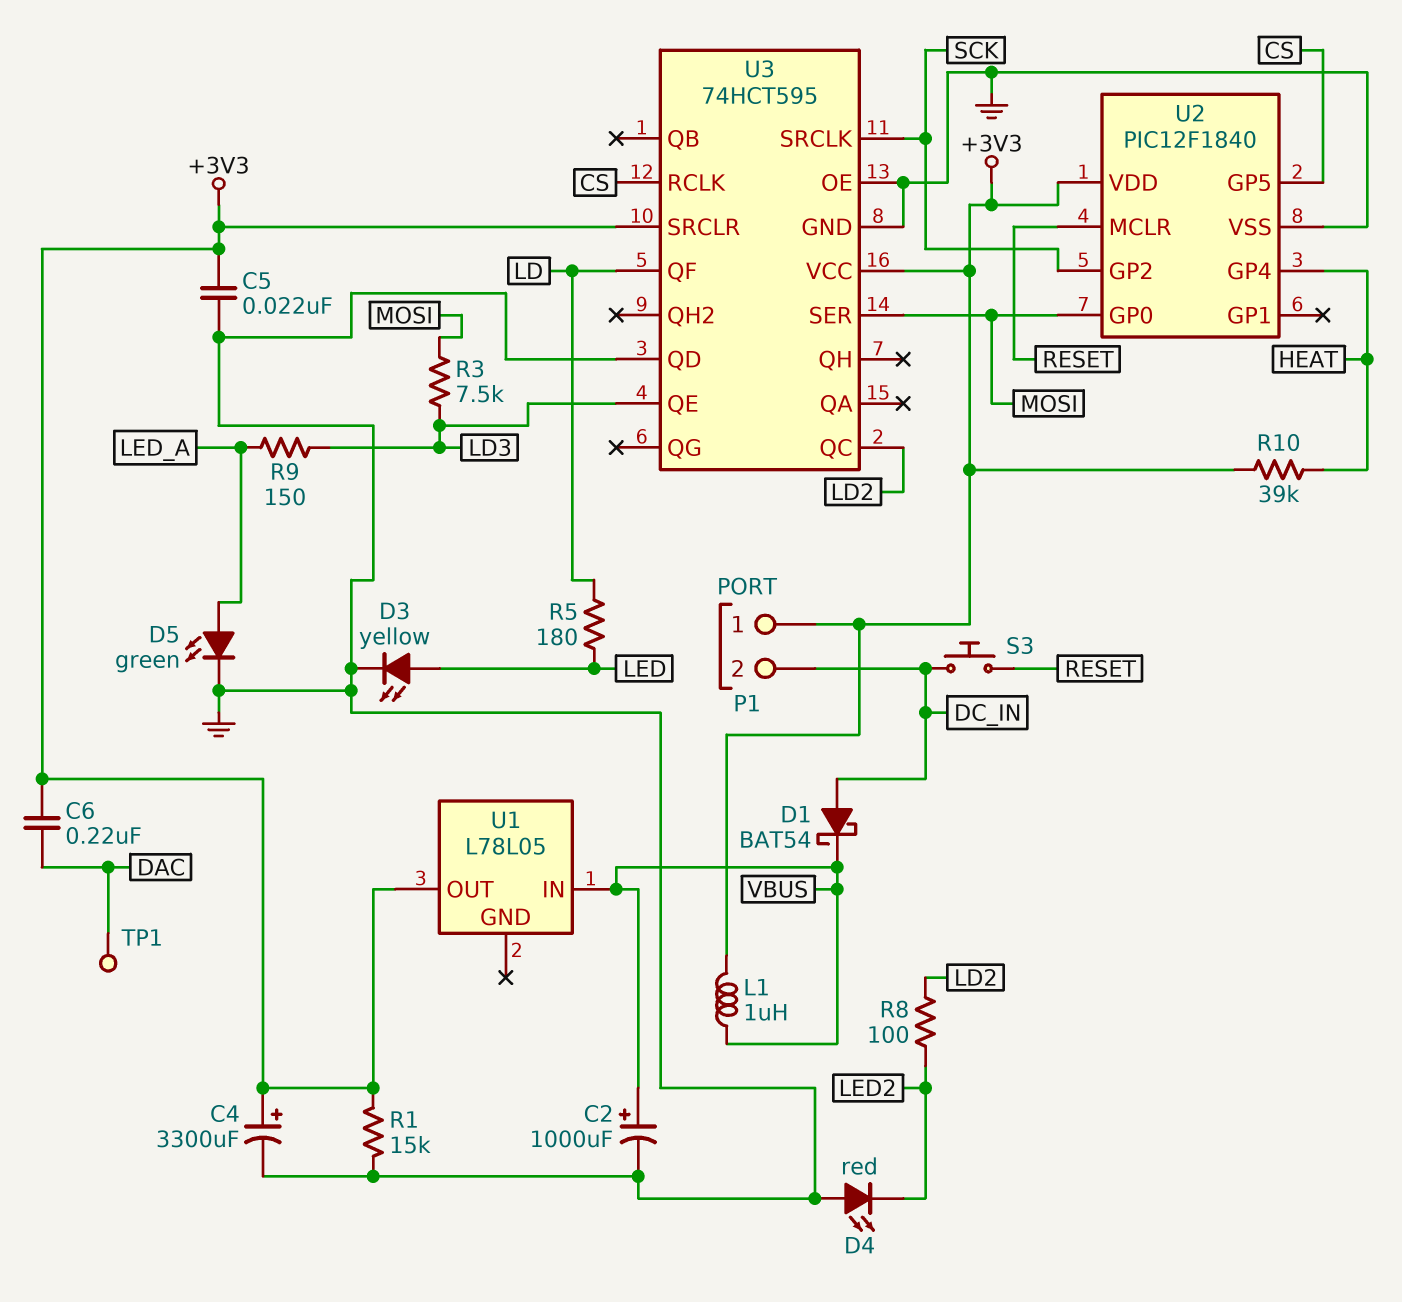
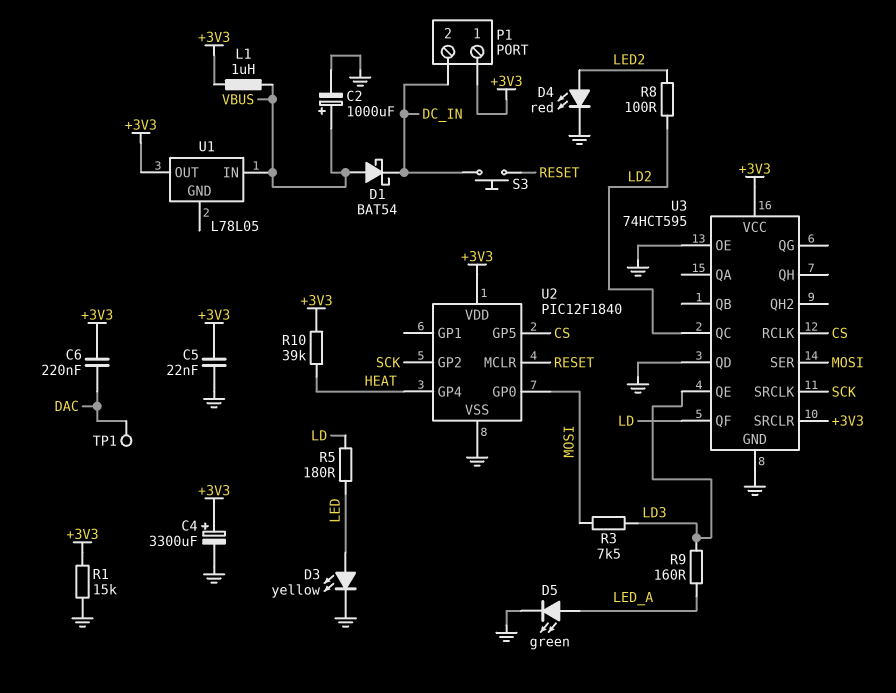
D1: schottky BAT54 (A DC_IN, K VBUS) -> schottky BAT54 (A VBUS, K DC_IN)
D4: LED red (A GND, K LED2) -> LED red (A LED2, K GND)
R9: 150 (LD3, LED_A) -> 160 (LD3, LED_A)

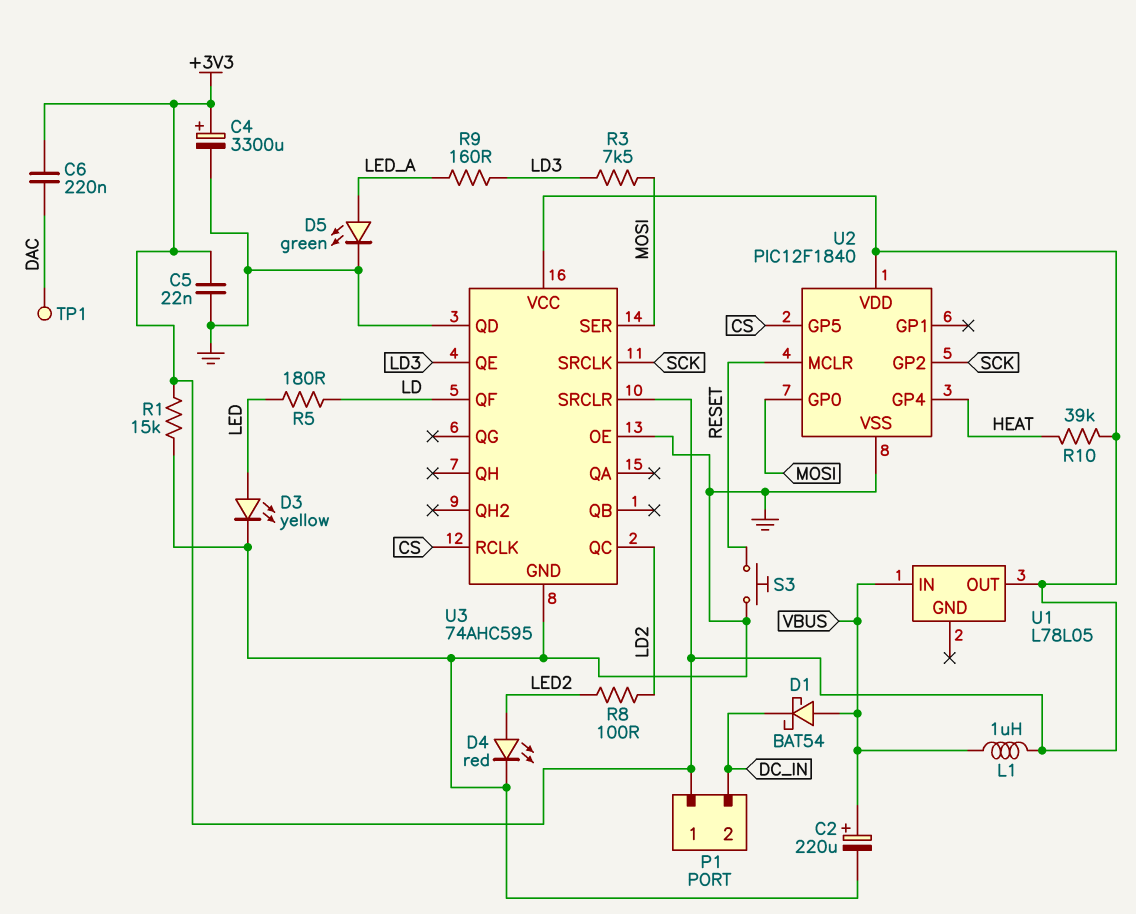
C2: 1000uF (plus VBUS, minus GND) -> 220uF (plus VBUS, minus GND)
S3: button (DC_IN, RESET) -> button (GND, RESET)
U3: 74HCT595 -> 74AHC595

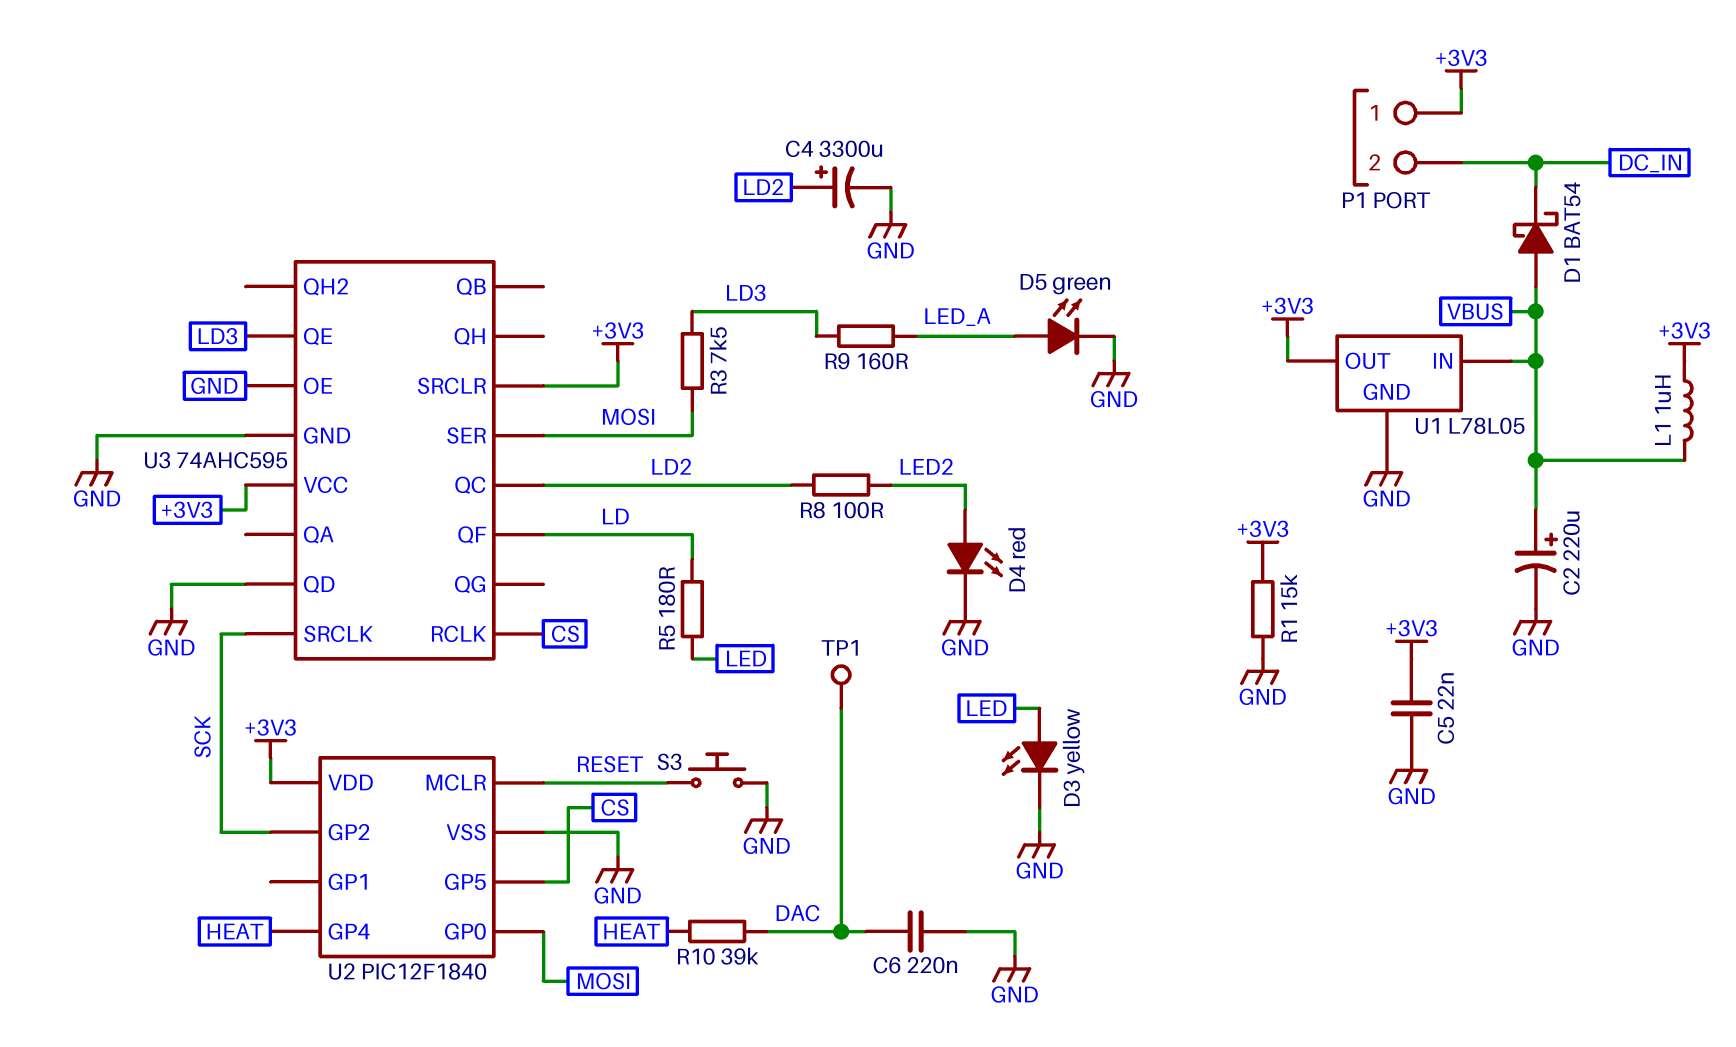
C4: 3300uF (plus +3V3, minus GND) -> 3300uF (plus LD2, minus GND)
C6: 220nF (+3V3, DAC) -> 220nF (DAC, GND)
R10: 39k (+3V3, HEAT) -> 39k (DAC, HEAT)
U1 pin GND: none -> GND

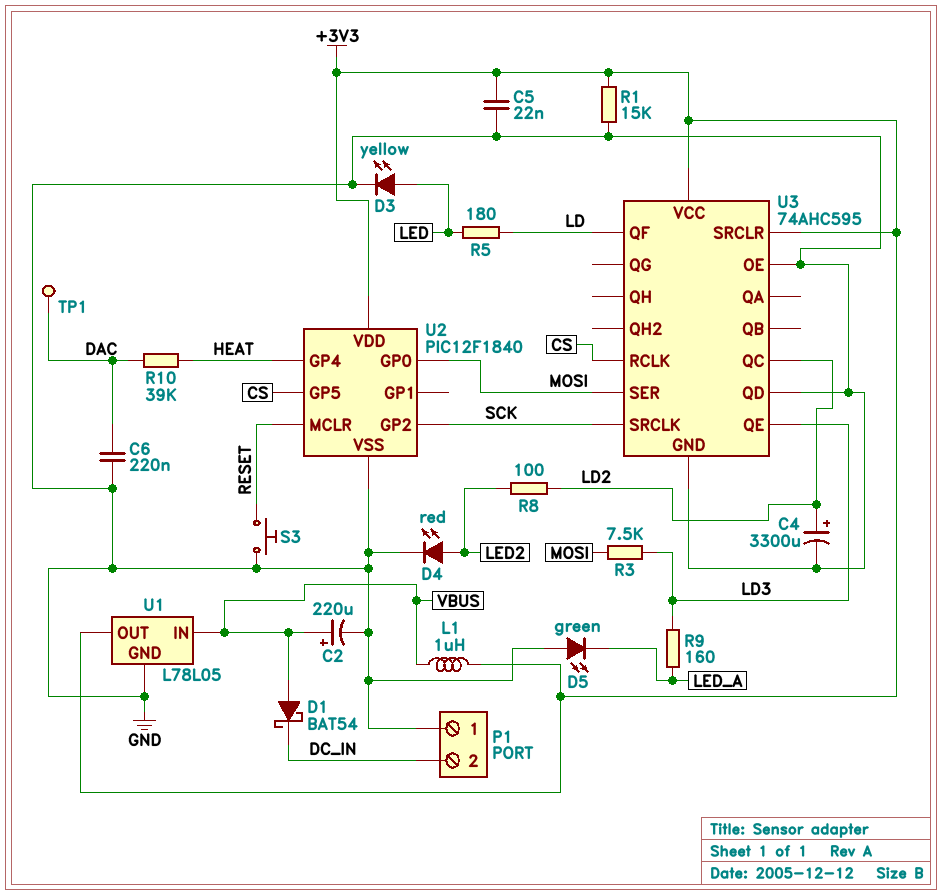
D5: LED green (A LED_A, K GND) -> LED green (A GND, K LED_A)
P1 pin 1: +3V3 -> GND

